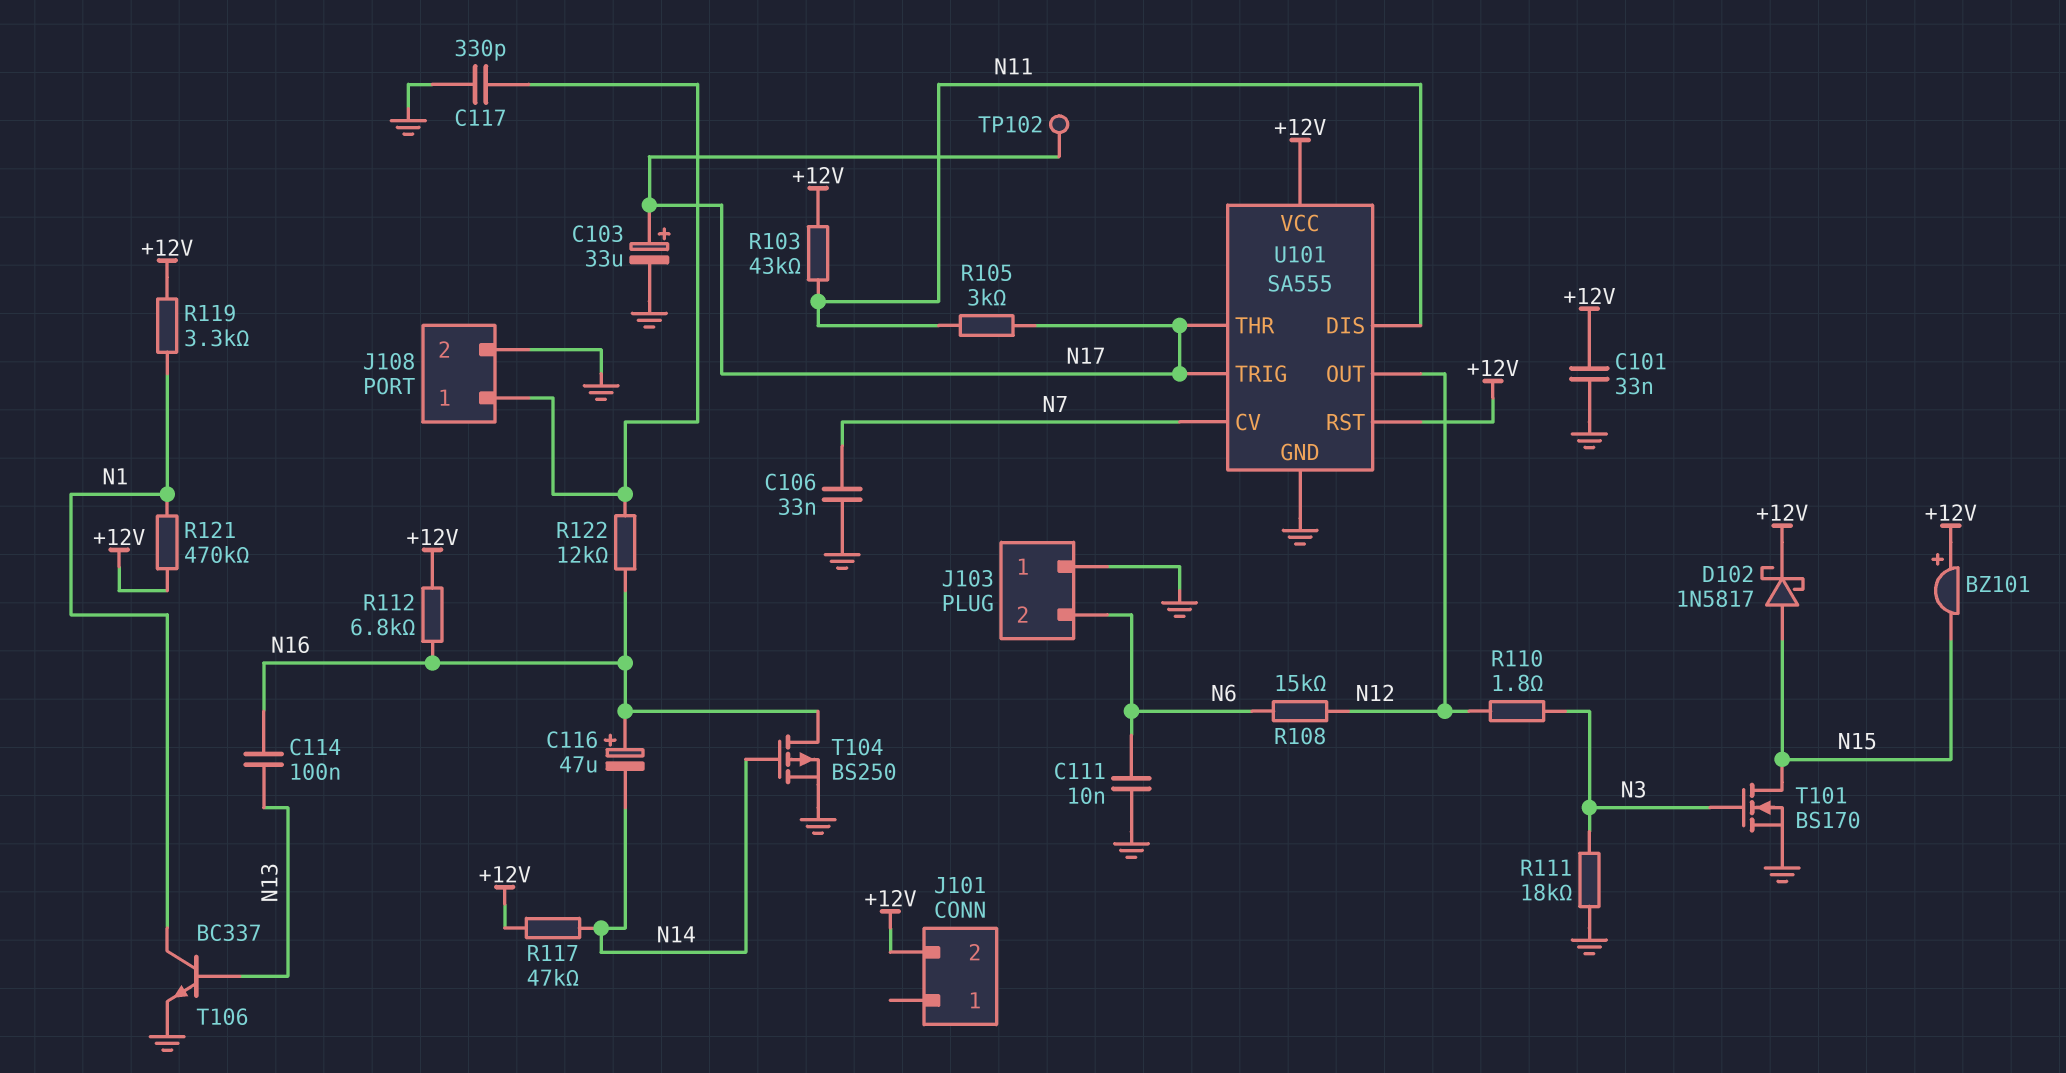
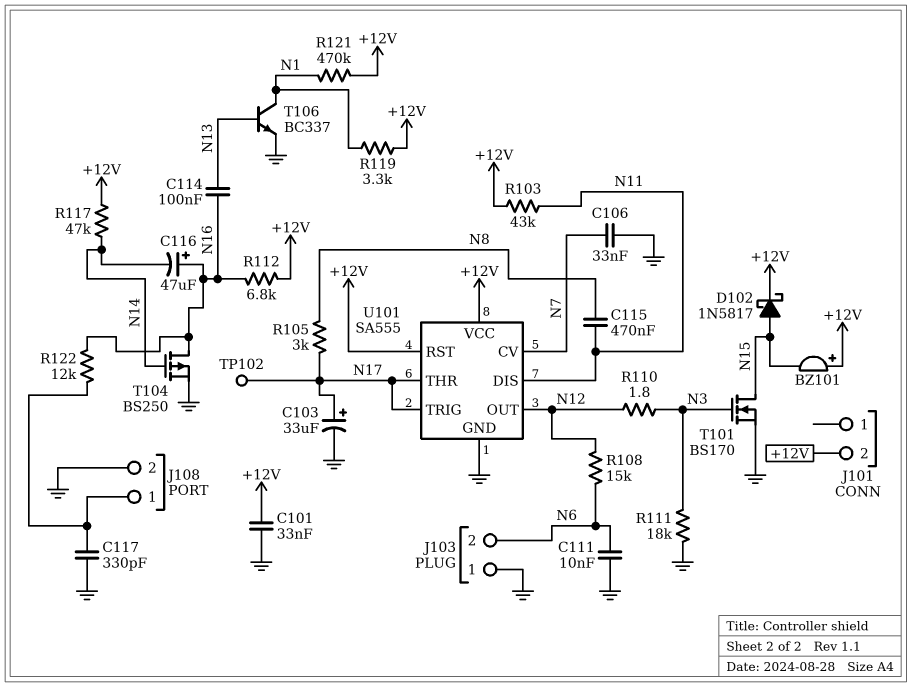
C115: none -> 470nF (N8, N11)
R105: 3k (N11, N17) -> 3k (N8, N17)

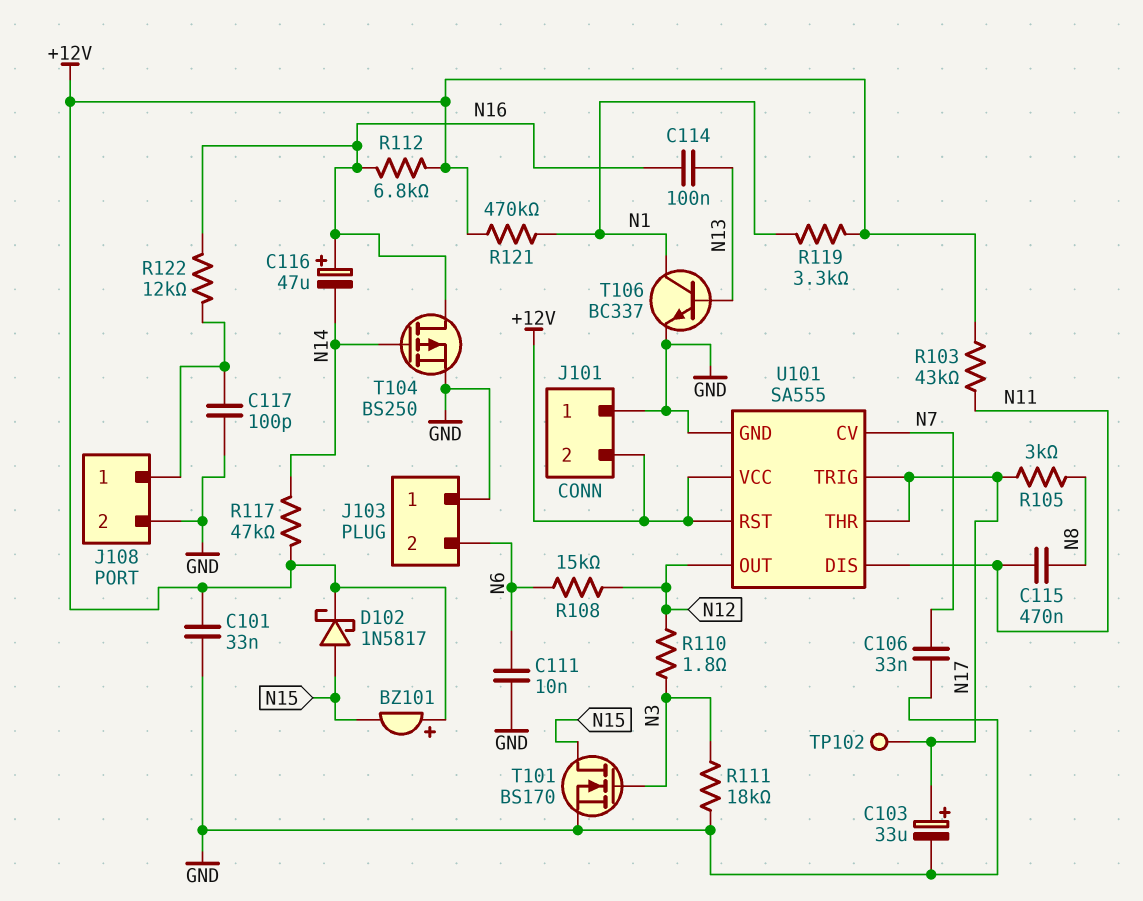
C117: 330pF (GND, J108/1) -> 100pF (GND, J108/1)
J101 pin 1: none -> GND

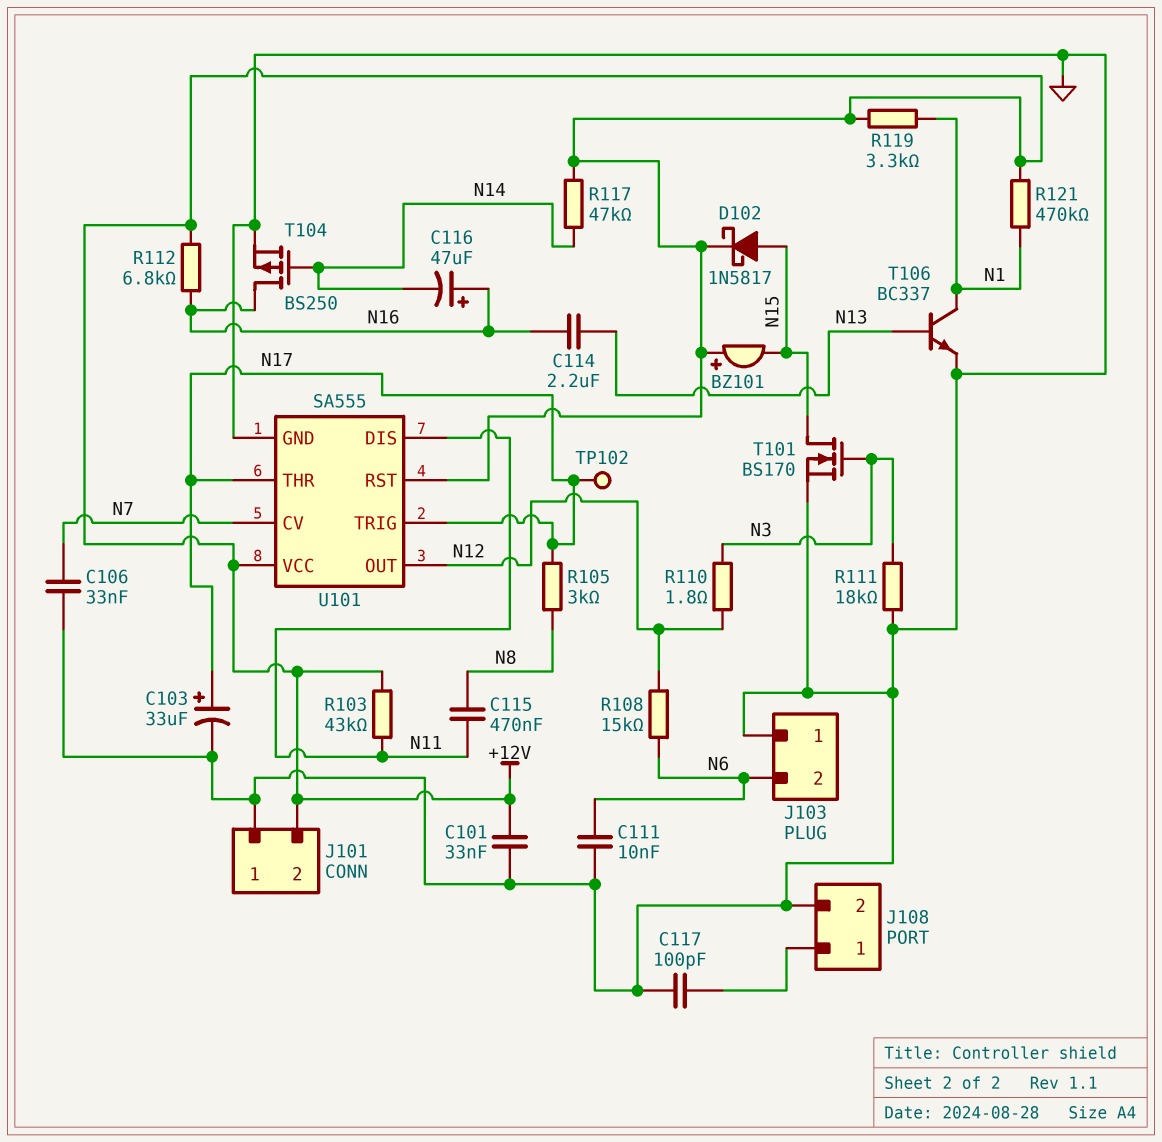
C114: 100nF (N13, N16) -> 2.2uF (N13, N16)
R122: 12k (J108/1, N16) -> none

